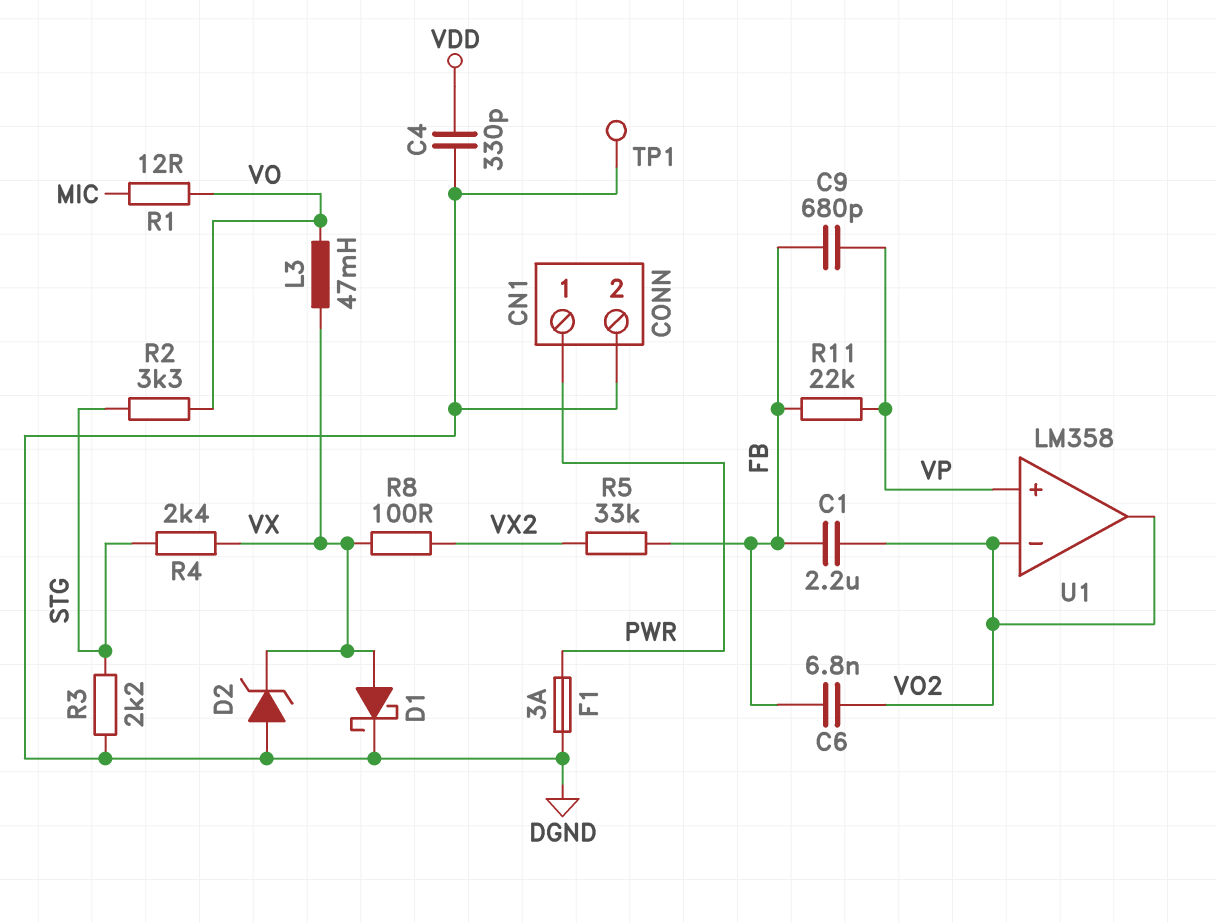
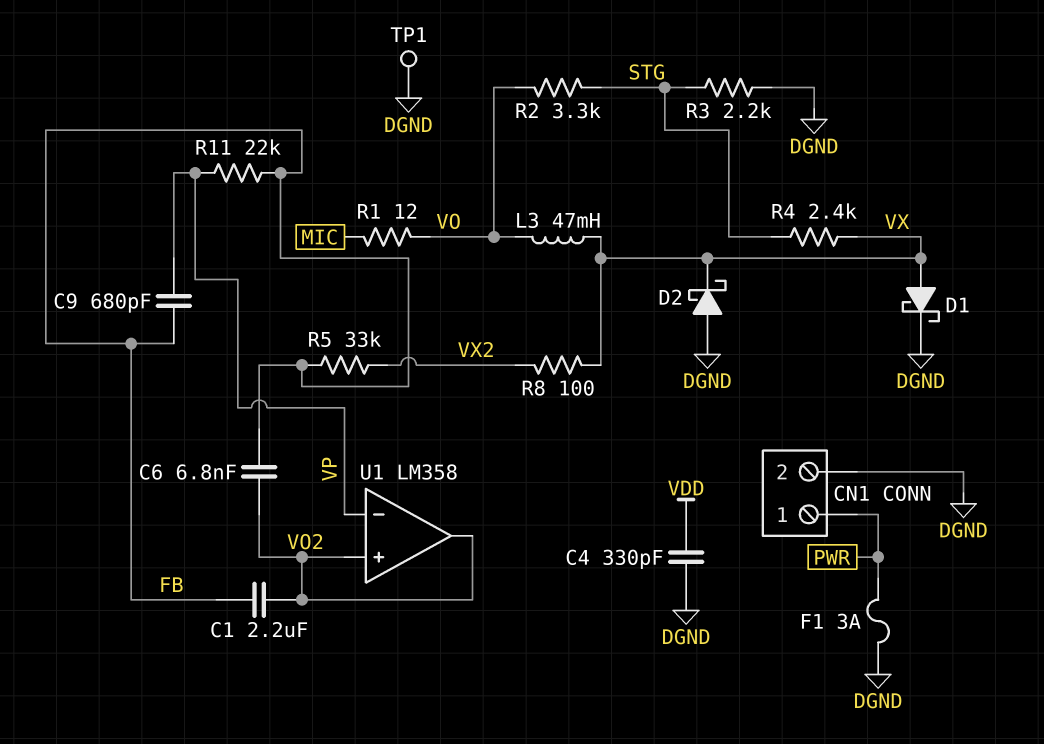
D2: zener (A DGND, K VX) -> schottky (A DGND, K VX)
U1 pin in+: VP -> VO2
U1 pin in-: VO2 -> VP

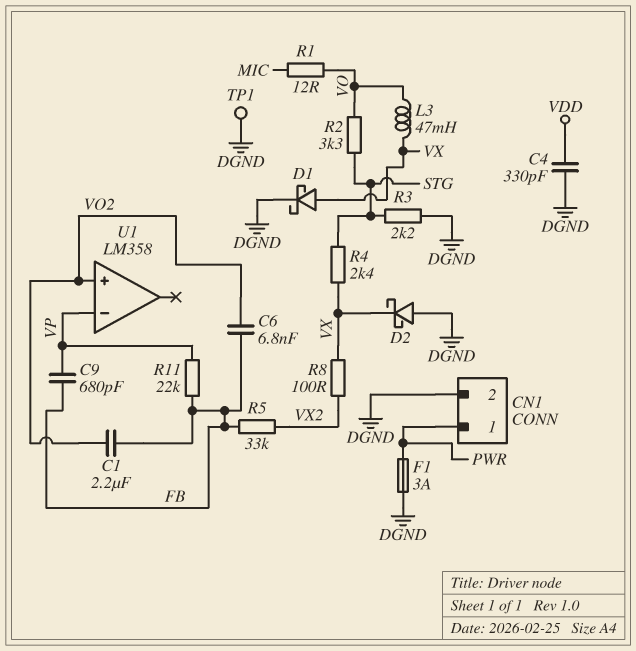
U1 pin out: VO2 -> none

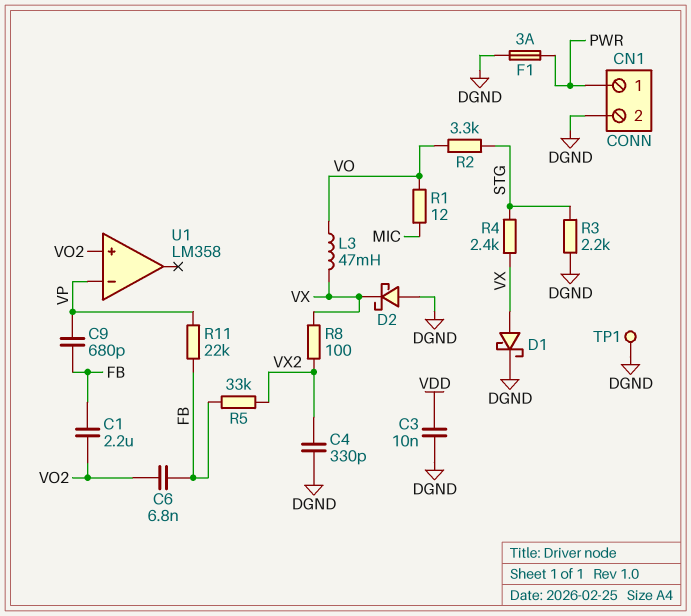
C3: none -> 10nF (DGND, VDD)
C4: 330pF (DGND, VDD) -> 330pF (DGND, VX2)

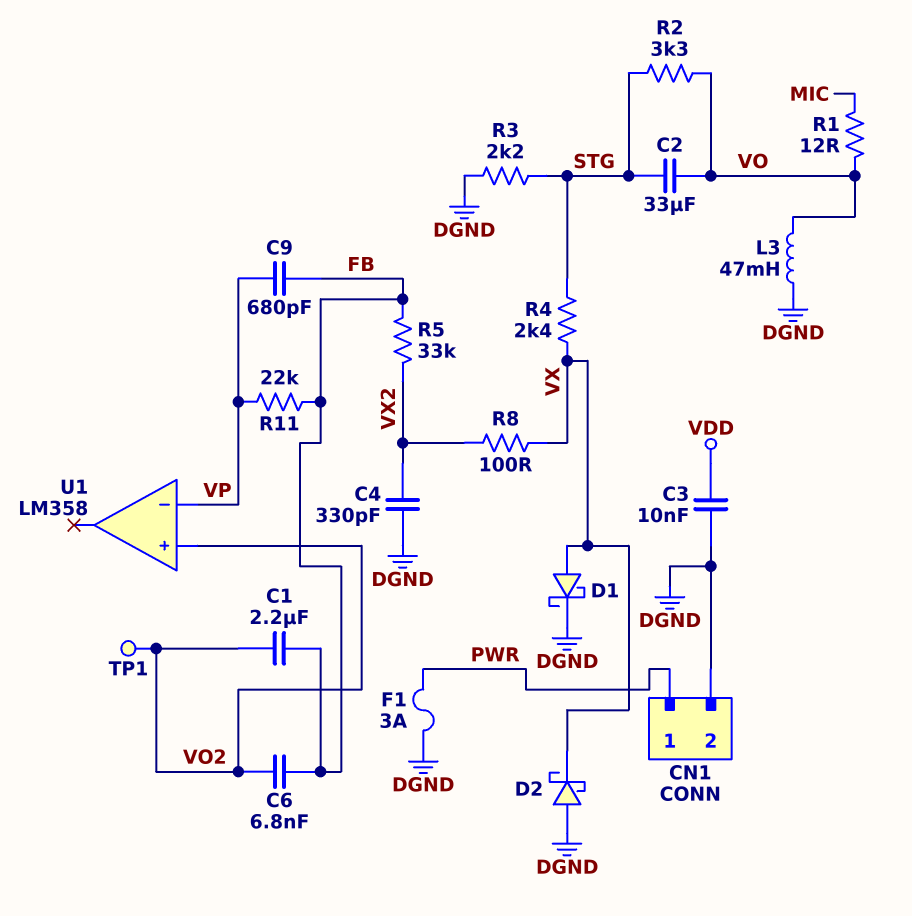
C2: none -> 33uF (STG, VO)
L3: 47mH (VO, VX) -> 47mH (DGND, VO)
TP1: test point (DGND) -> test point (VO2)

